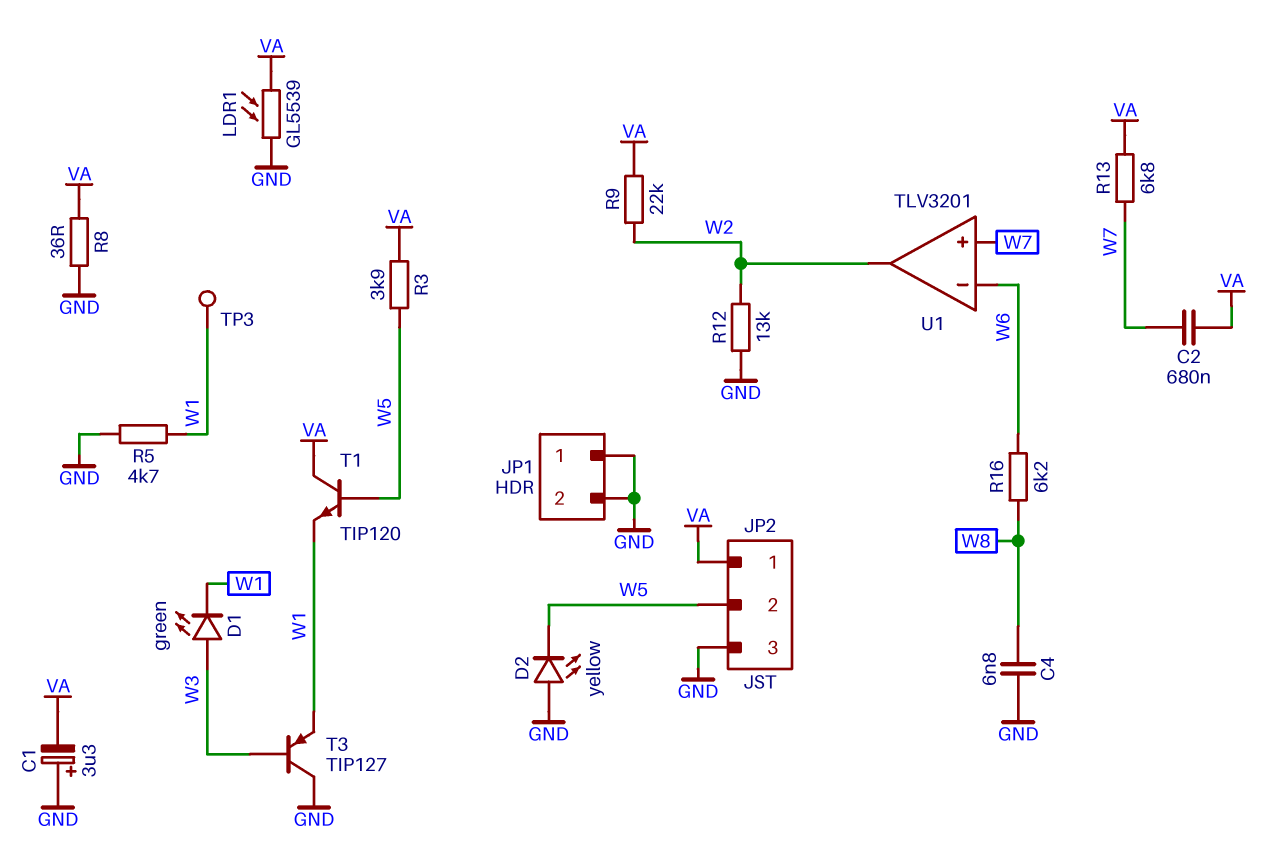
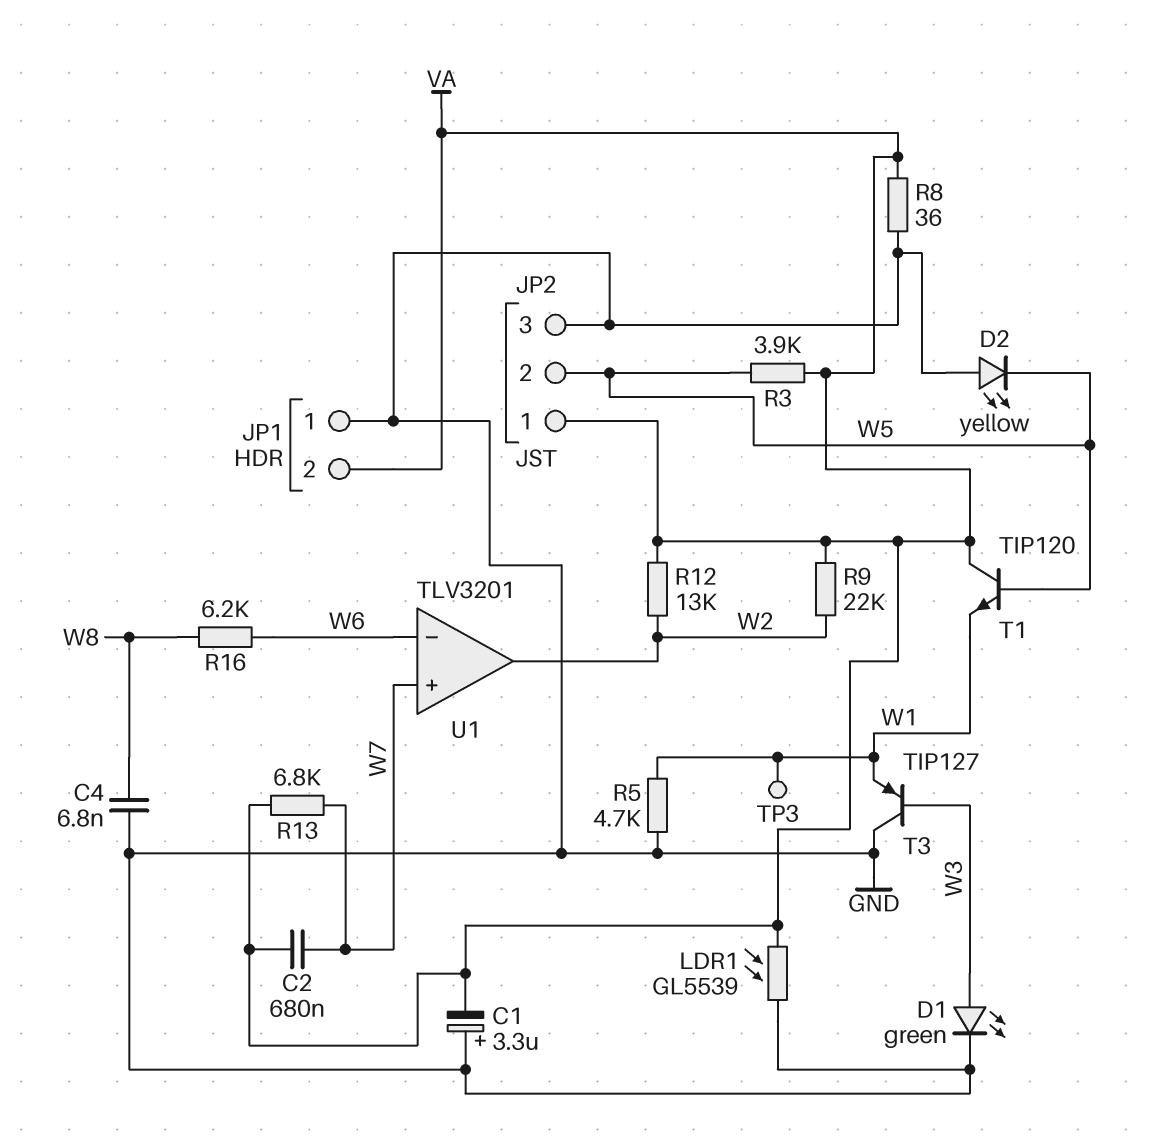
D1: LED green (A W3, K W1) -> LED green (A W3, K GND)
JP1 pin 2: GND -> VA
R12: 13k (GND, W2) -> 13k (VA, W2)

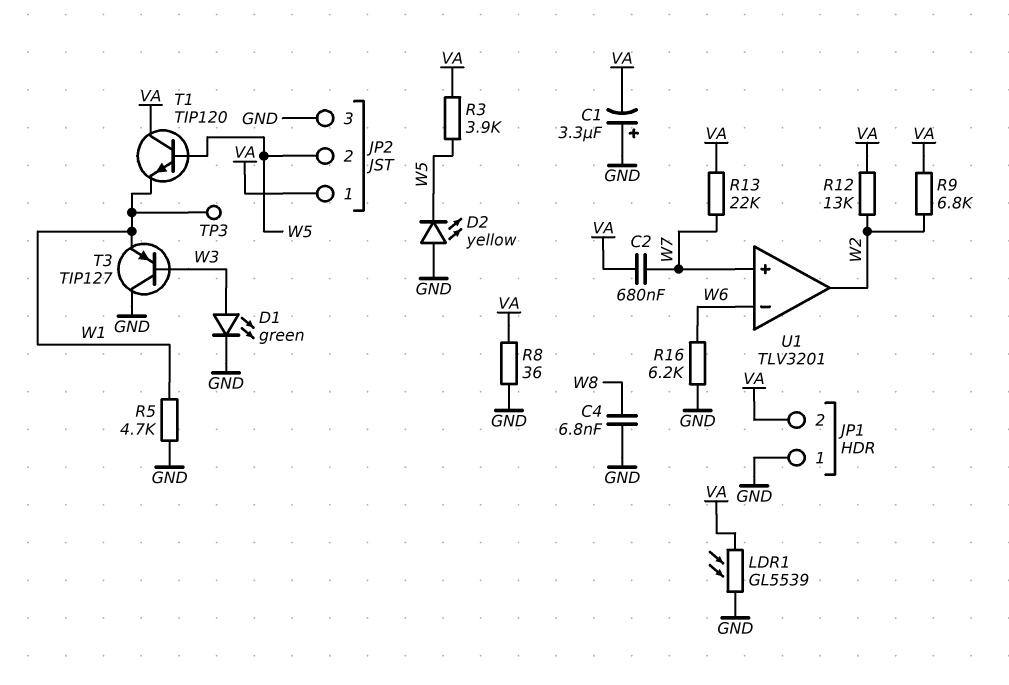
R9: 22k (VA, W2) -> 6.8k (VA, W2)
R13: 6.8k (VA, W7) -> 22k (VA, W7)
R16: 6.2k (W6, W8) -> 6.2k (GND, W6)

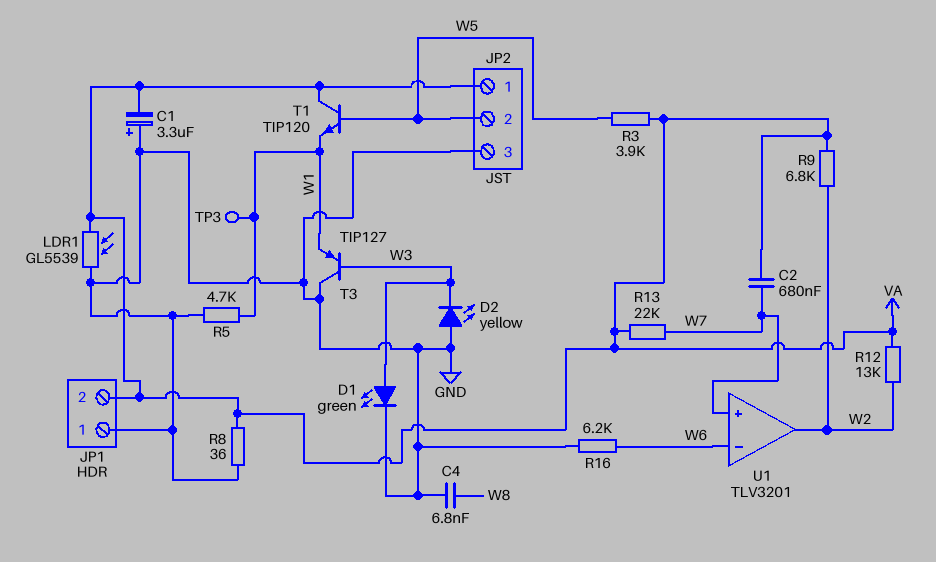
D2: LED yellow (A GND, K W5) -> LED yellow (A GND, K W3)

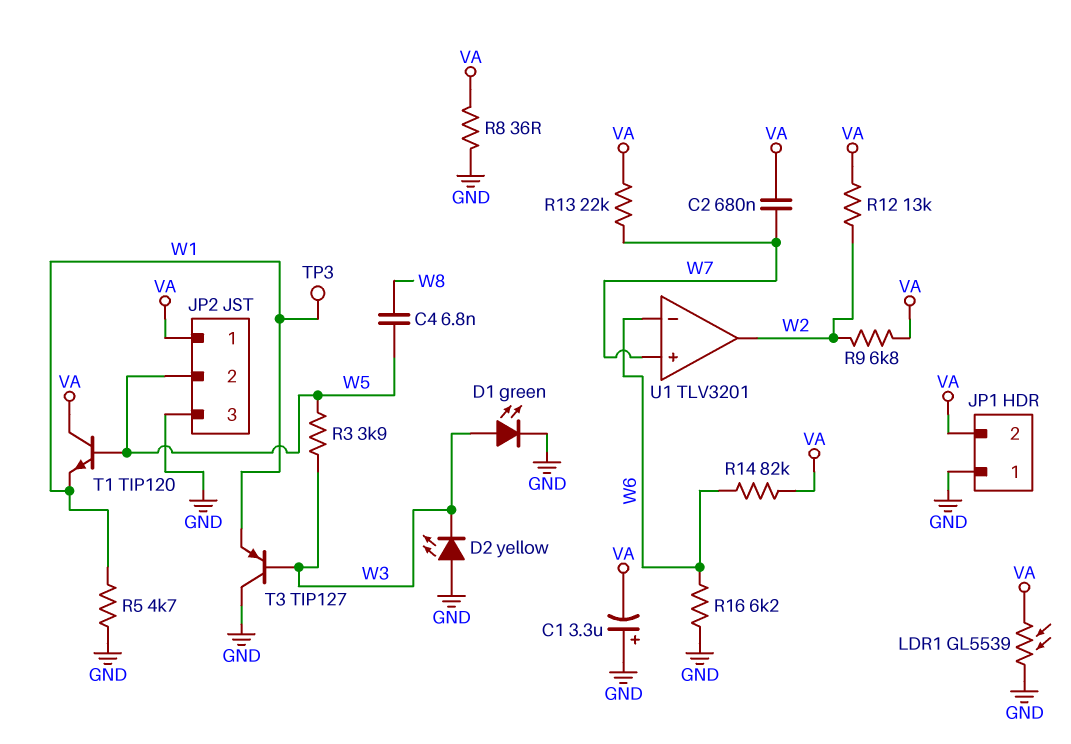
C4: 6.8nF (GND, W8) -> 6.8nF (W5, W8)
R3: 3.9k (VA, W5) -> 3.9k (W3, W5)
R14: none -> 82k (VA, W6)

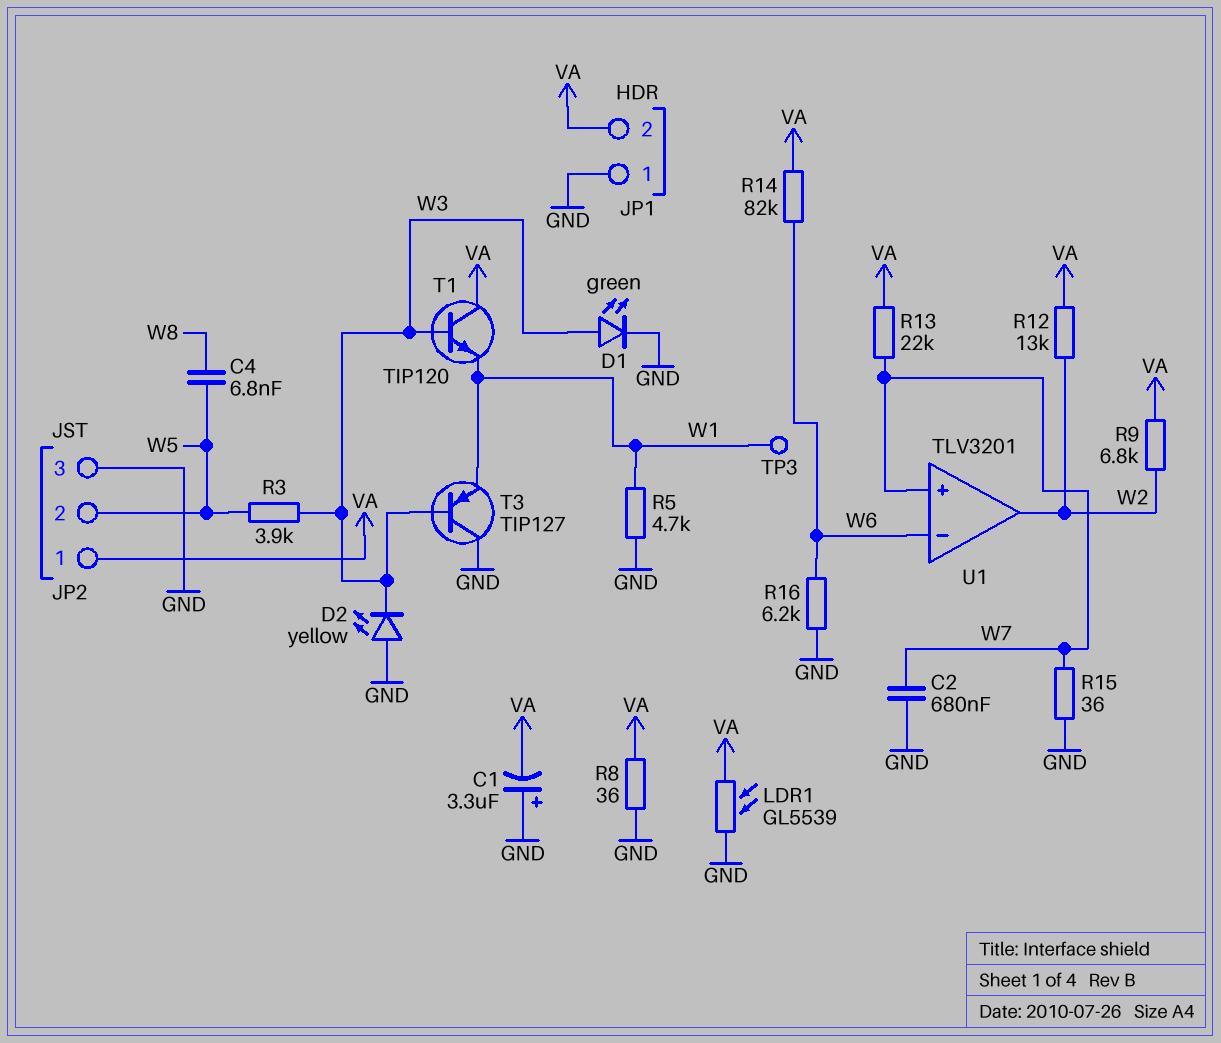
C2: 680nF (VA, W7) -> 680nF (GND, W7)
R15: none -> 36 (GND, W7)
T1: NPN TIP120 (B W5, C VA, E W1) -> NPN TIP120 (B W3, C VA, E W1)

